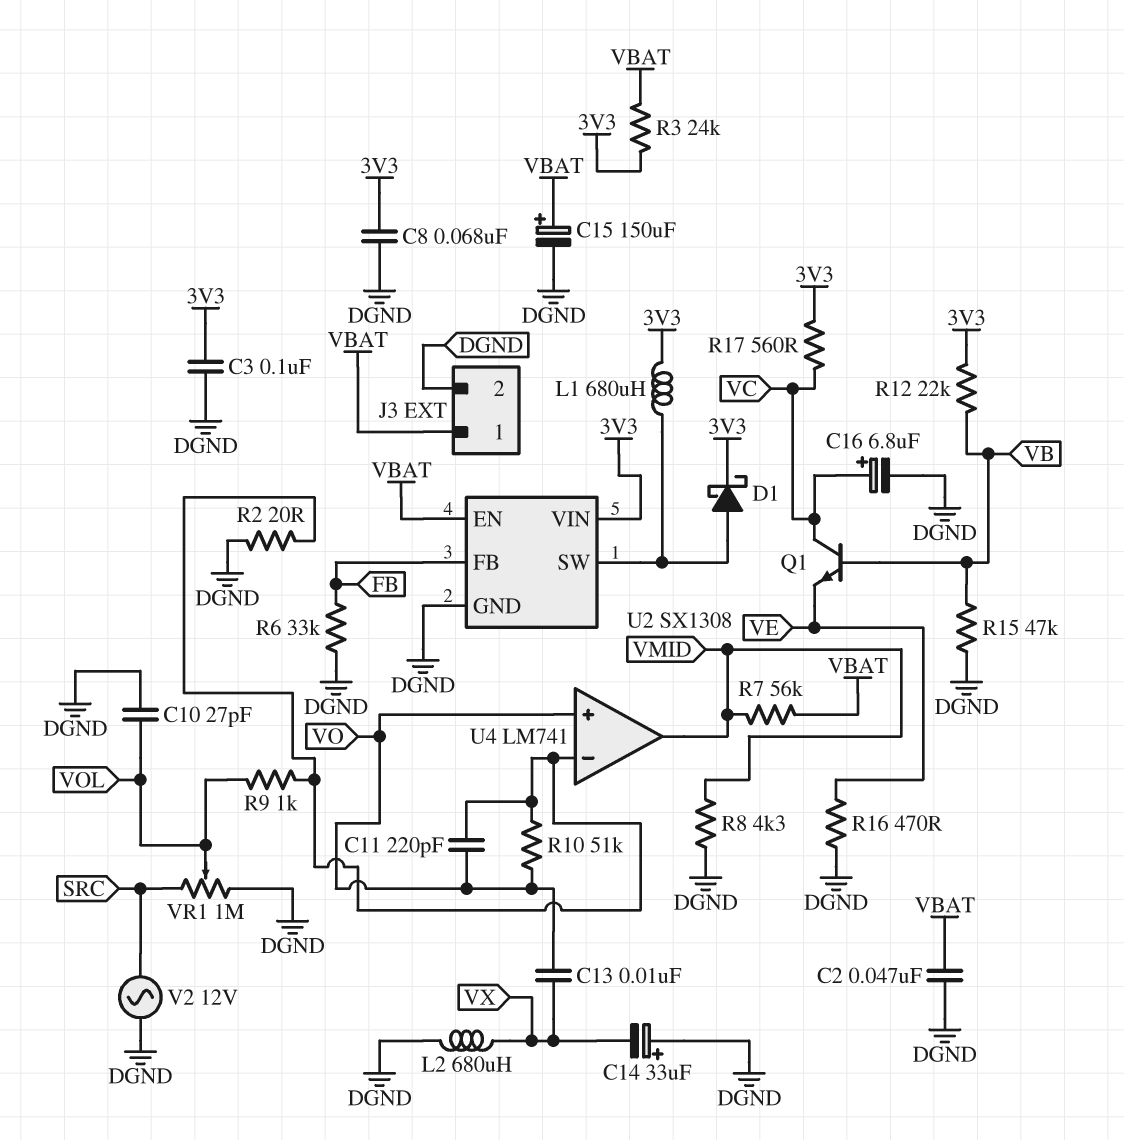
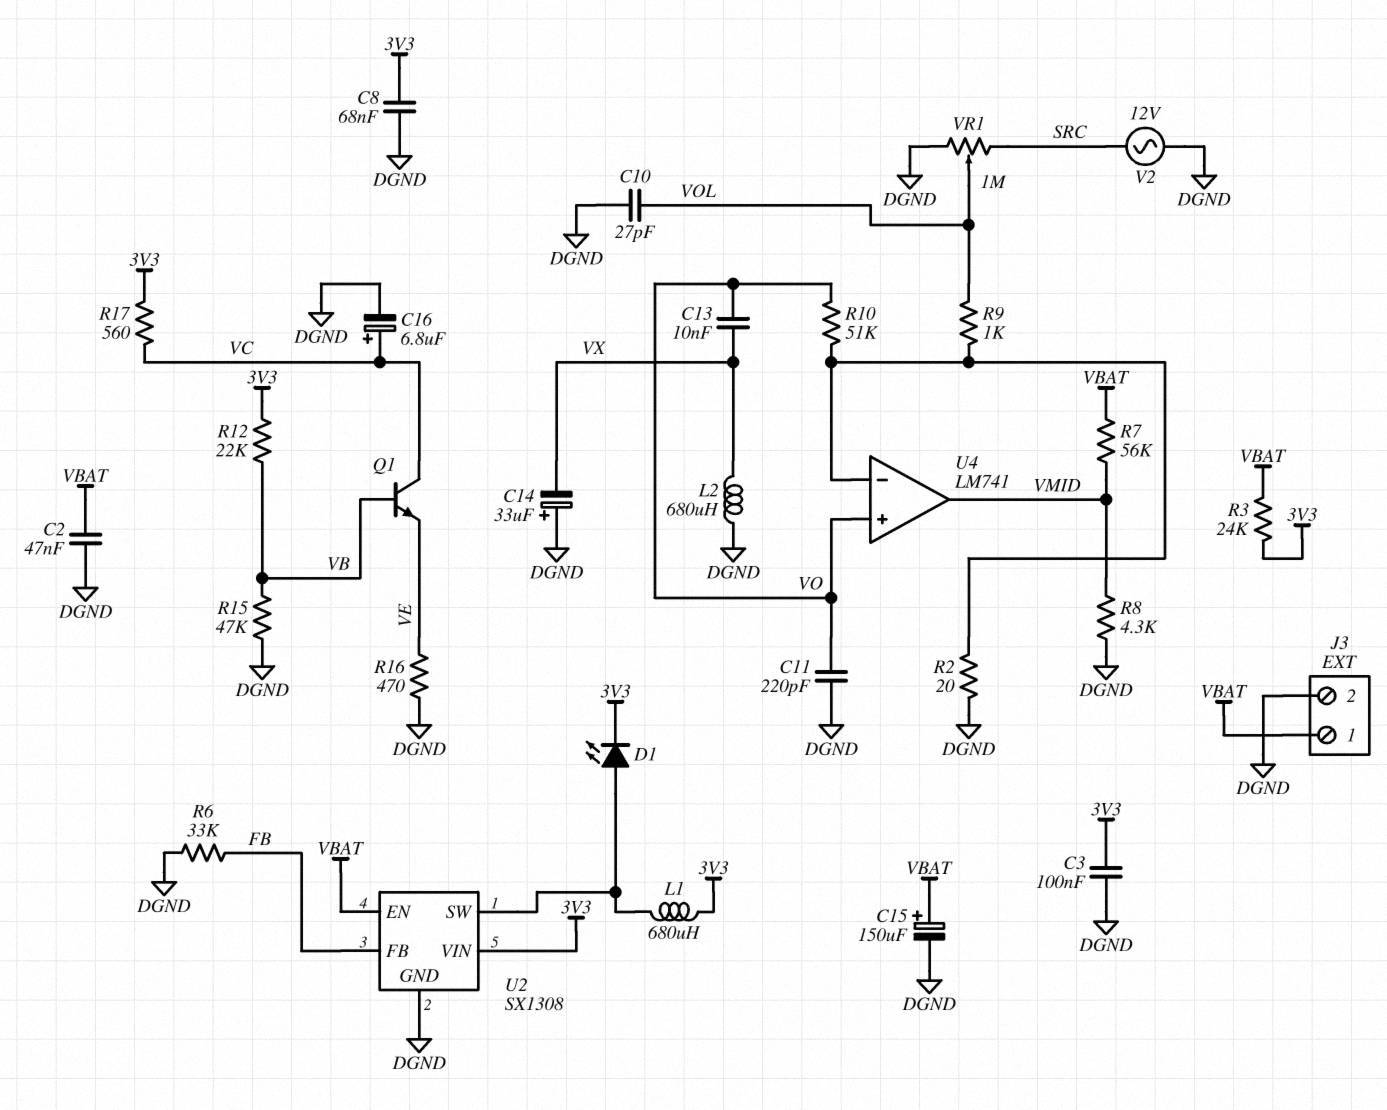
C11: 220pF (U4/in-, VO) -> 220pF (DGND, VO)
D1: schottky (A U2/SW, K 3V3) -> LED (A U2/SW, K 3V3)

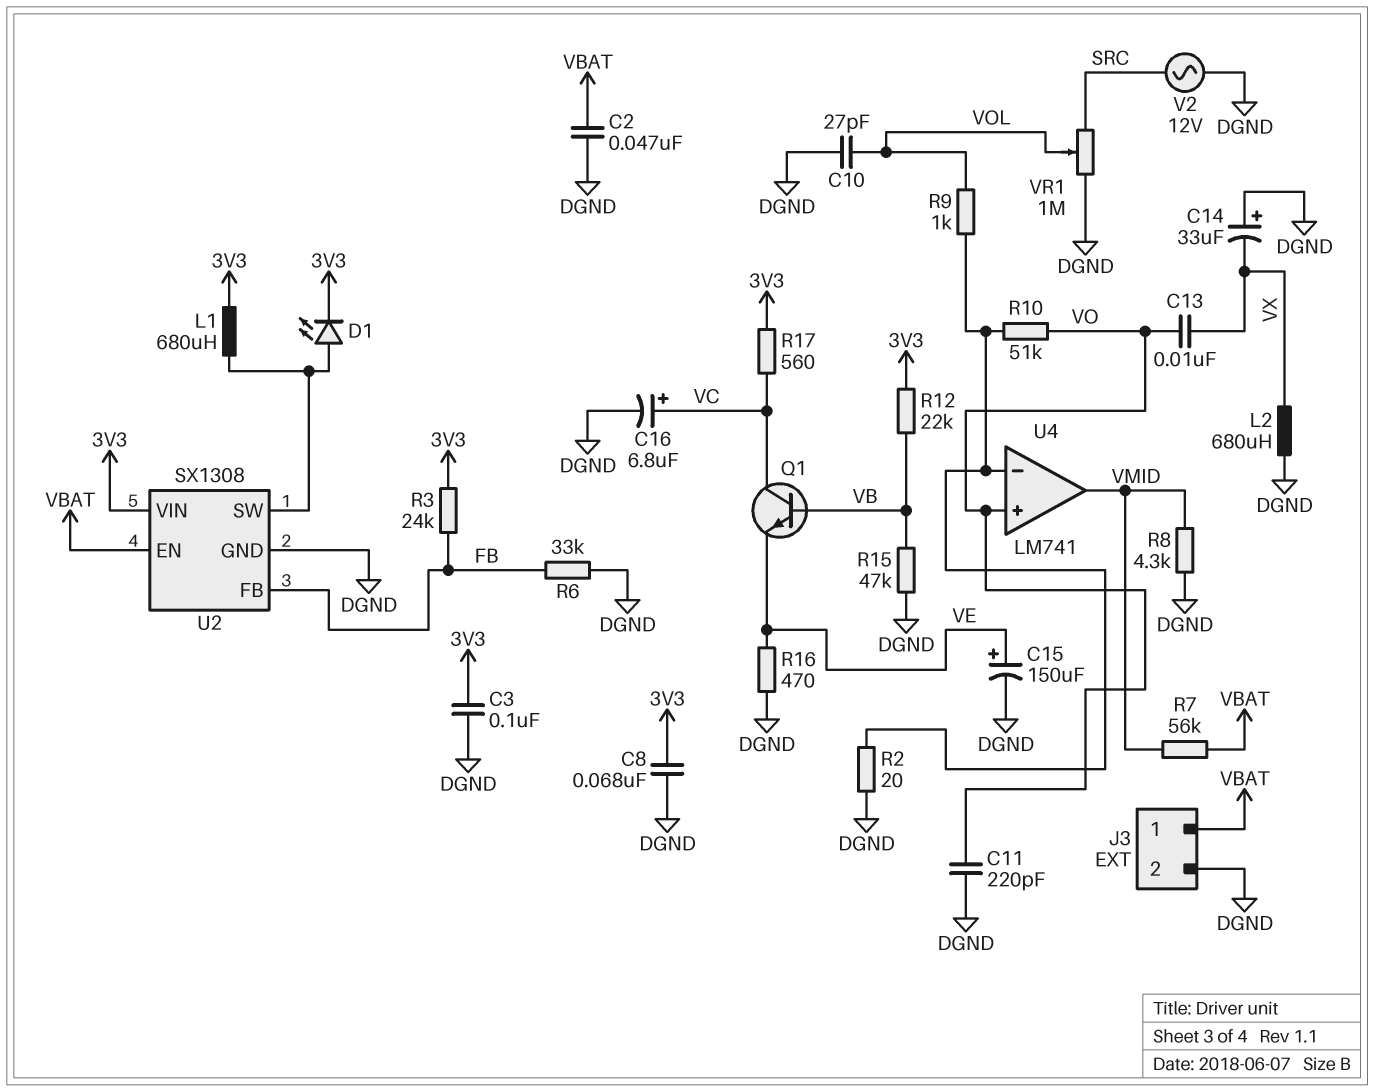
C15: 150uF (plus VBAT, minus DGND) -> 150uF (plus VE, minus DGND)
R3: 24k (3V3, VBAT) -> 24k (3V3, FB)

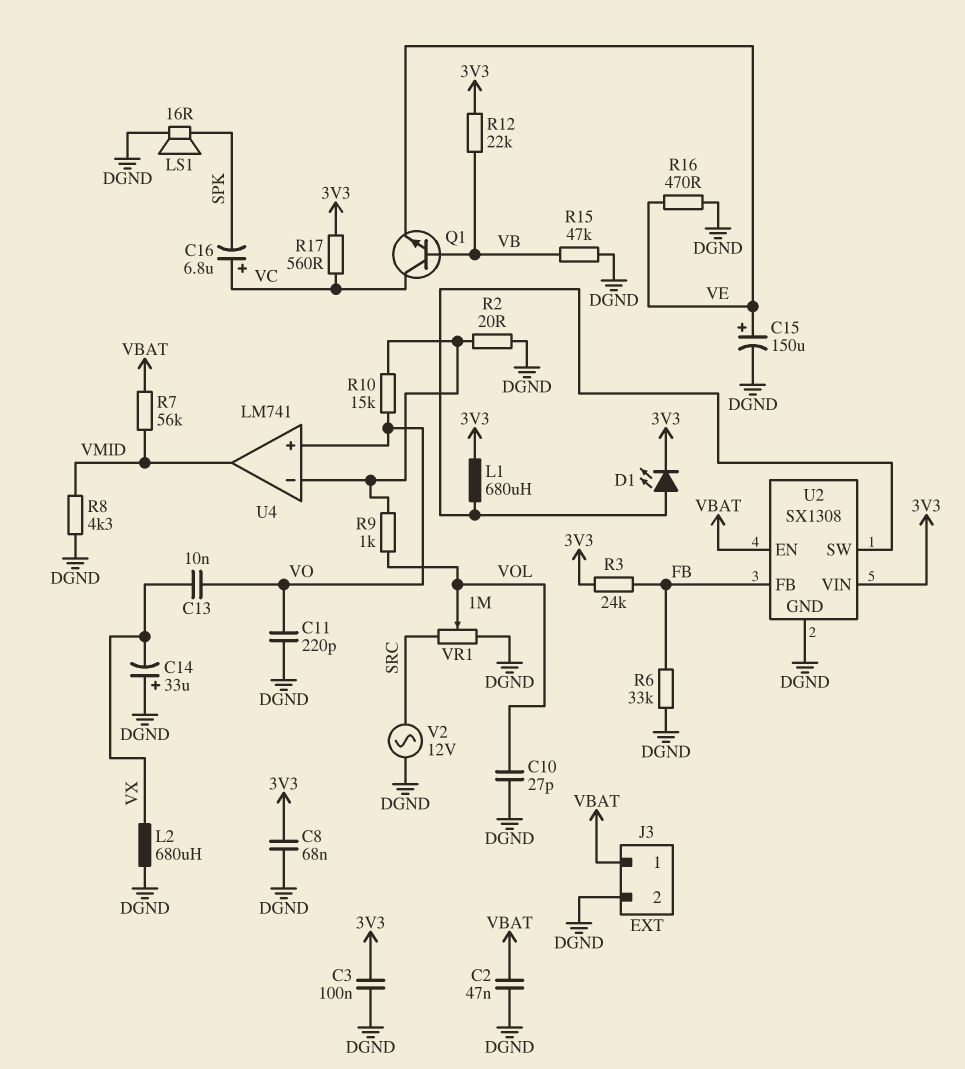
C16: 6.8uF (plus VC, minus DGND) -> 6.8uF (plus VC, minus SPK)
LS1: none -> speaker 16R (DGND, SPK)
R10: 51k (U4/in-, VO) -> 15k (U4/in-, VO)

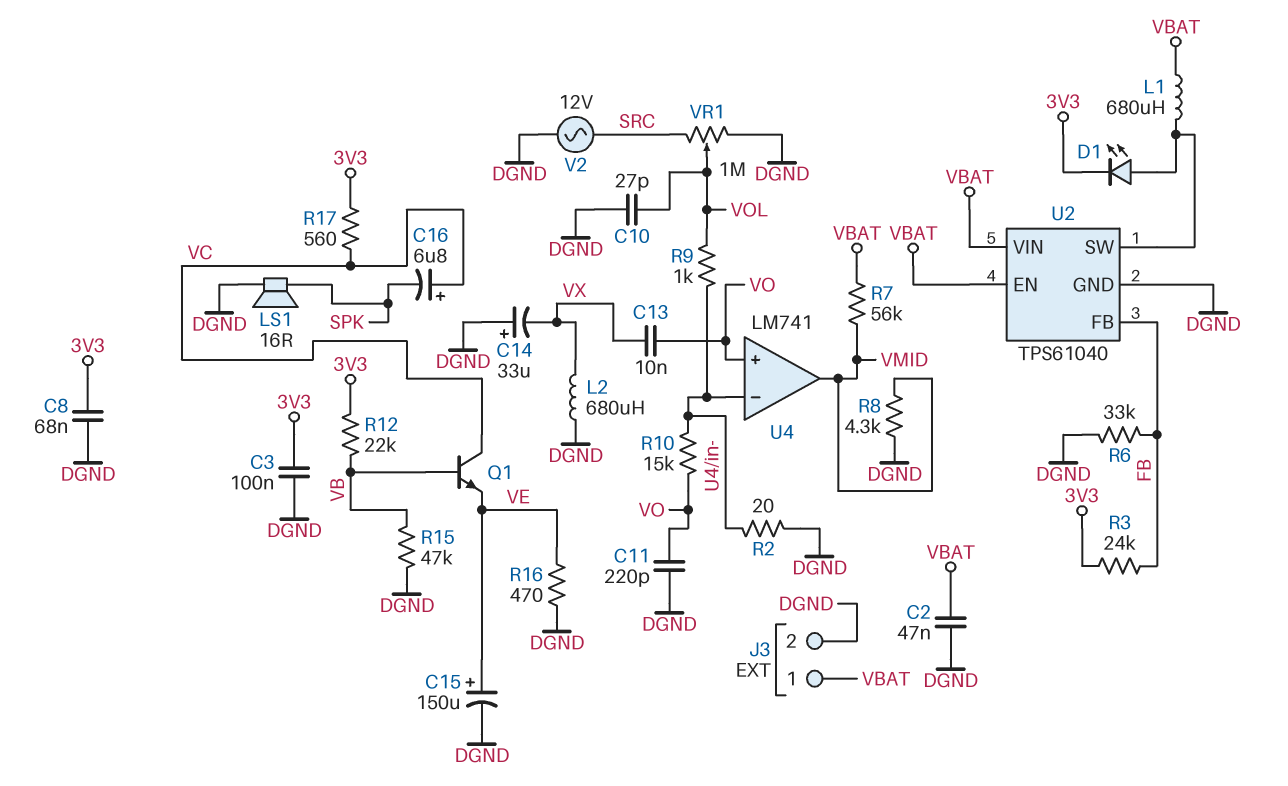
L1: 680uH (3V3, U2/SW) -> 680uH (U2/SW, VBAT)
U2: SX1308 -> TPS61040
U2 pin VIN: 3V3 -> VBAT

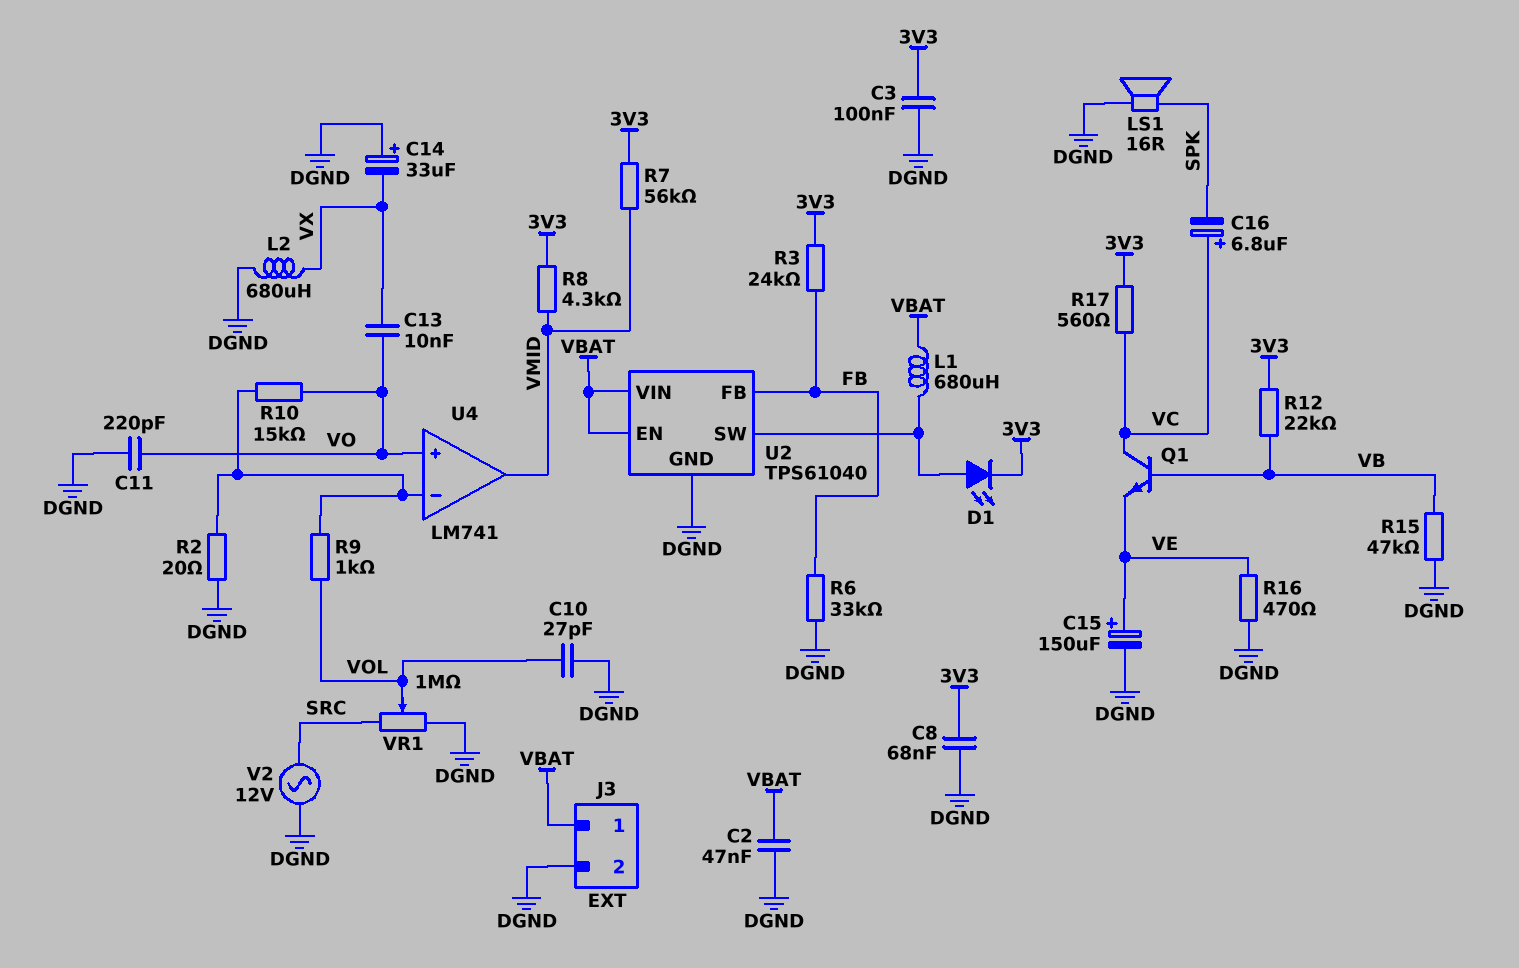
R7: 56k (VBAT, VMID) -> 56k (3V3, VMID)
R8: 4.3k (DGND, VMID) -> 4.3k (3V3, VMID)

